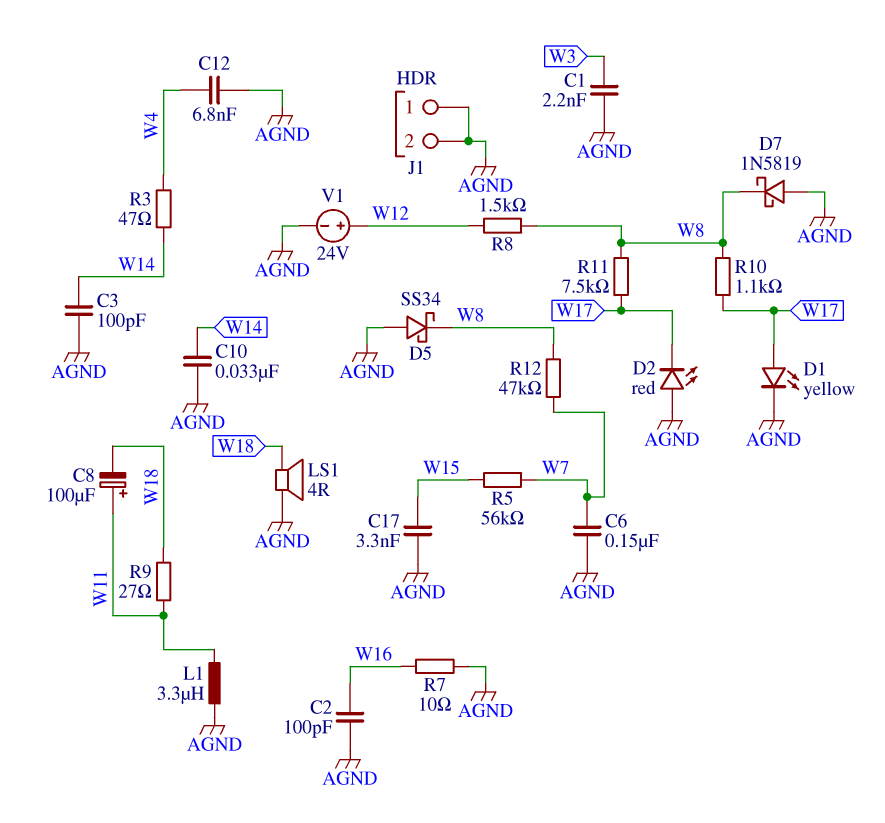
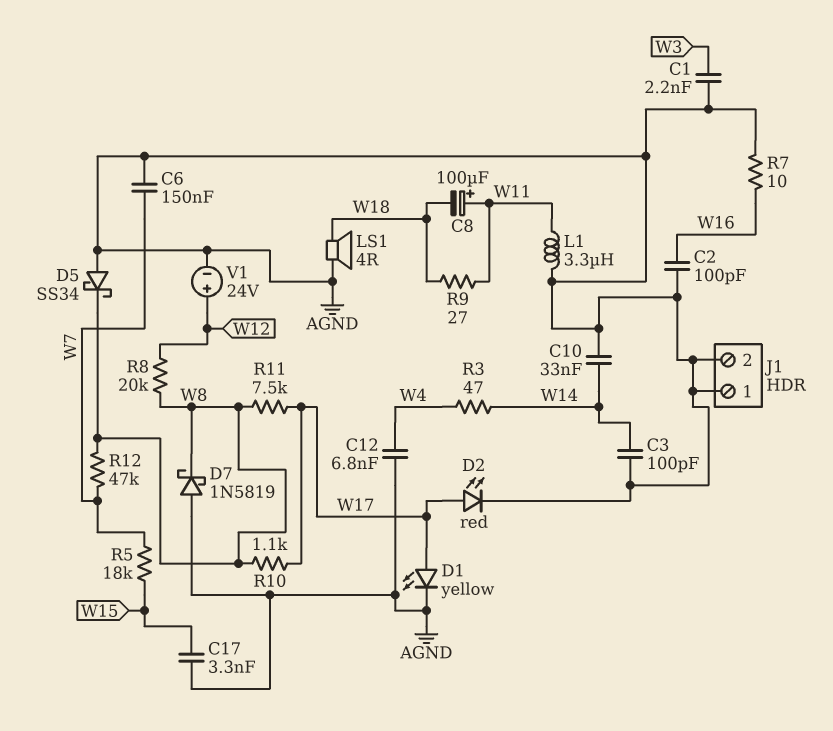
D2: LED red (A AGND, K W17) -> LED red (A W17, K AGND)
R5: 56k (W7, W15) -> 18k (W7, W15)
R8: 1.5k (W8, W12) -> 20k (W8, W12)

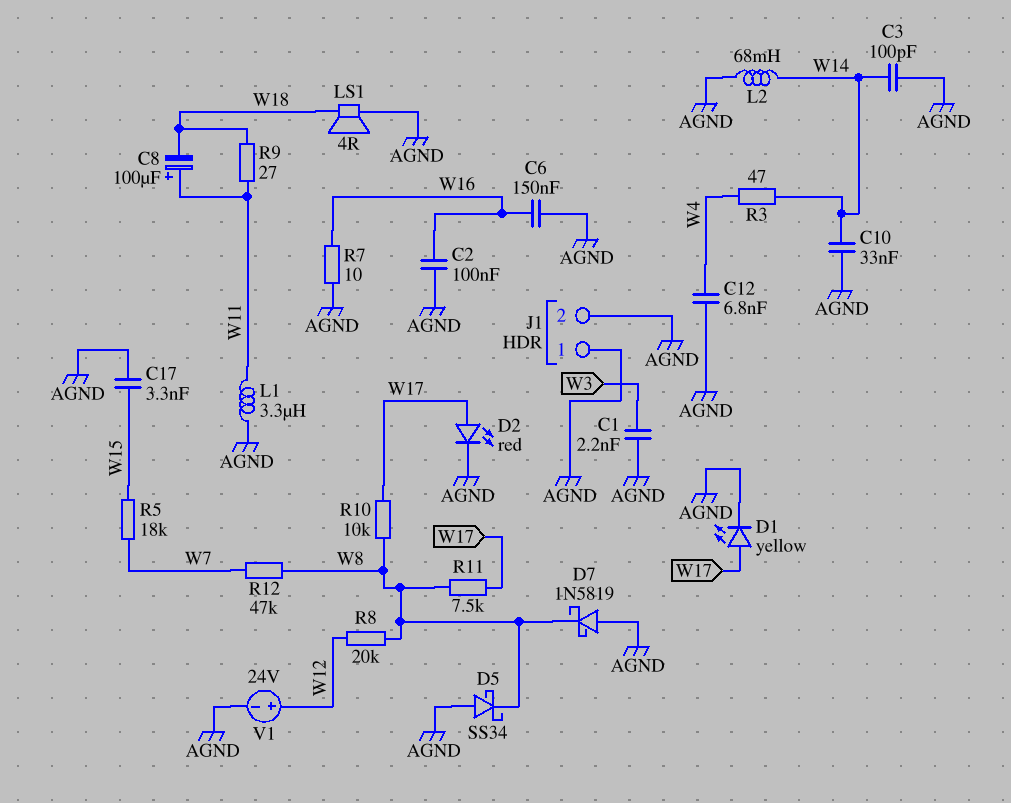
C2: 100pF (AGND, W16) -> 100nF (AGND, W16)
C6: 150nF (AGND, W7) -> 150nF (AGND, W16)
L2: none -> 68mH (AGND, W14)
R10: 1.1k (W8, W17) -> 10k (W8, W17)

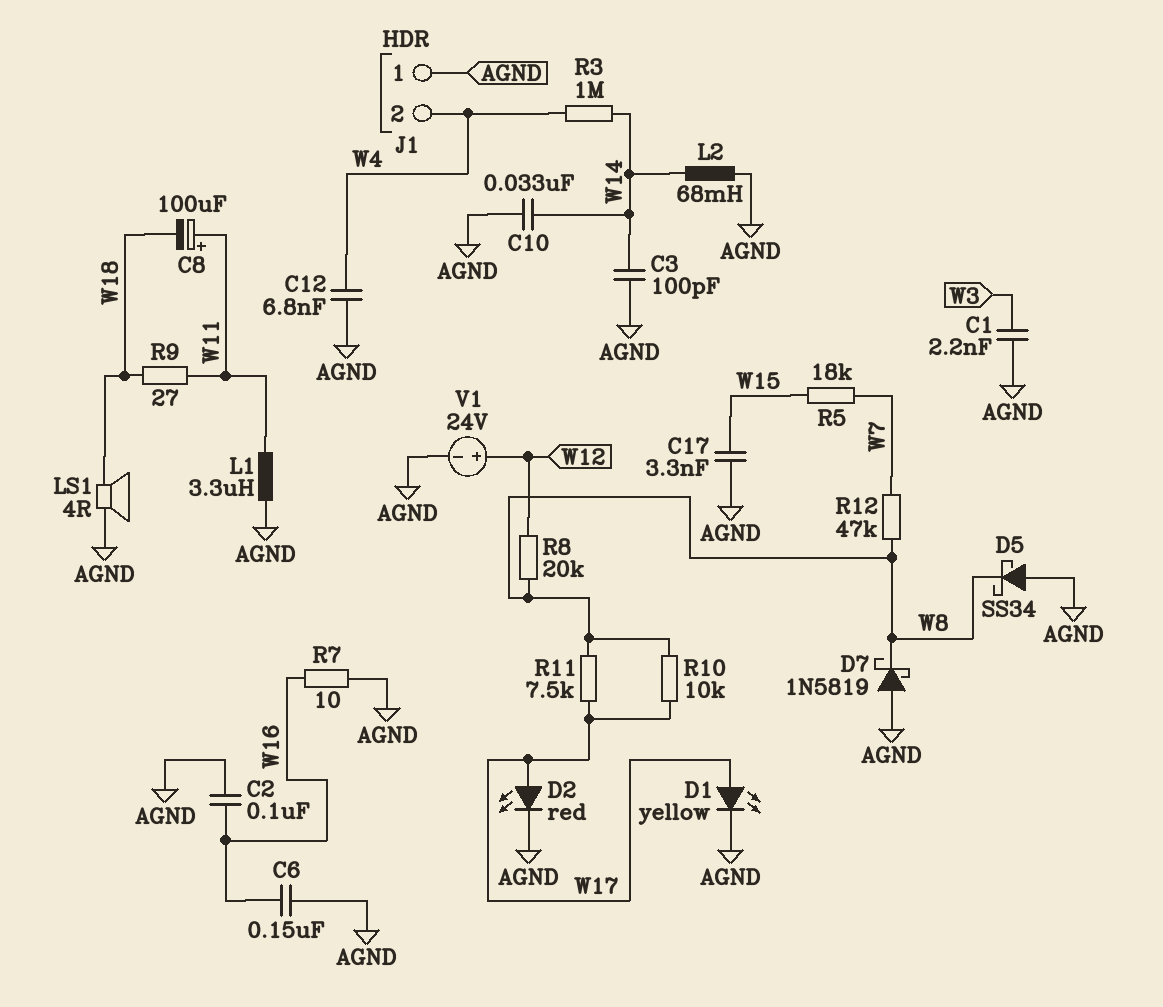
J1 pin 2: AGND -> W4
R3: 47 (W4, W14) -> 1M (W4, W14)

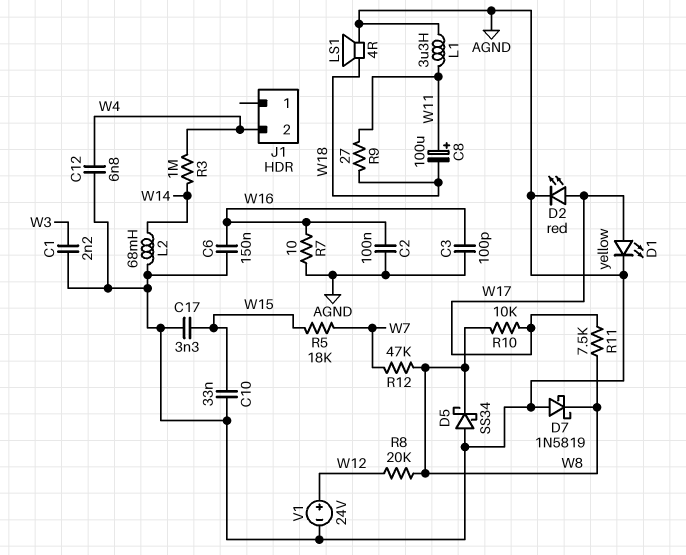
C3: 100pF (AGND, W14) -> 100pF (AGND, W16)
C10: 33nF (AGND, W14) -> 33nF (AGND, W15)
J1 pin 1: AGND -> none

